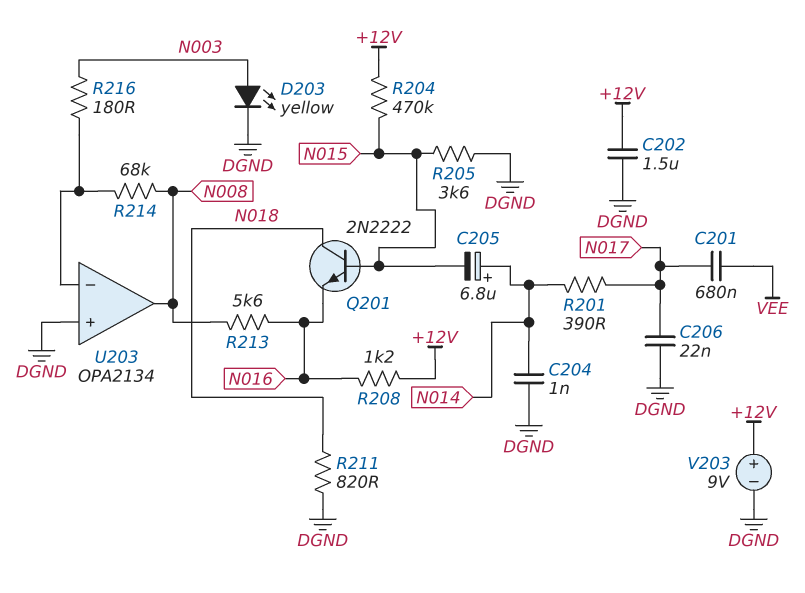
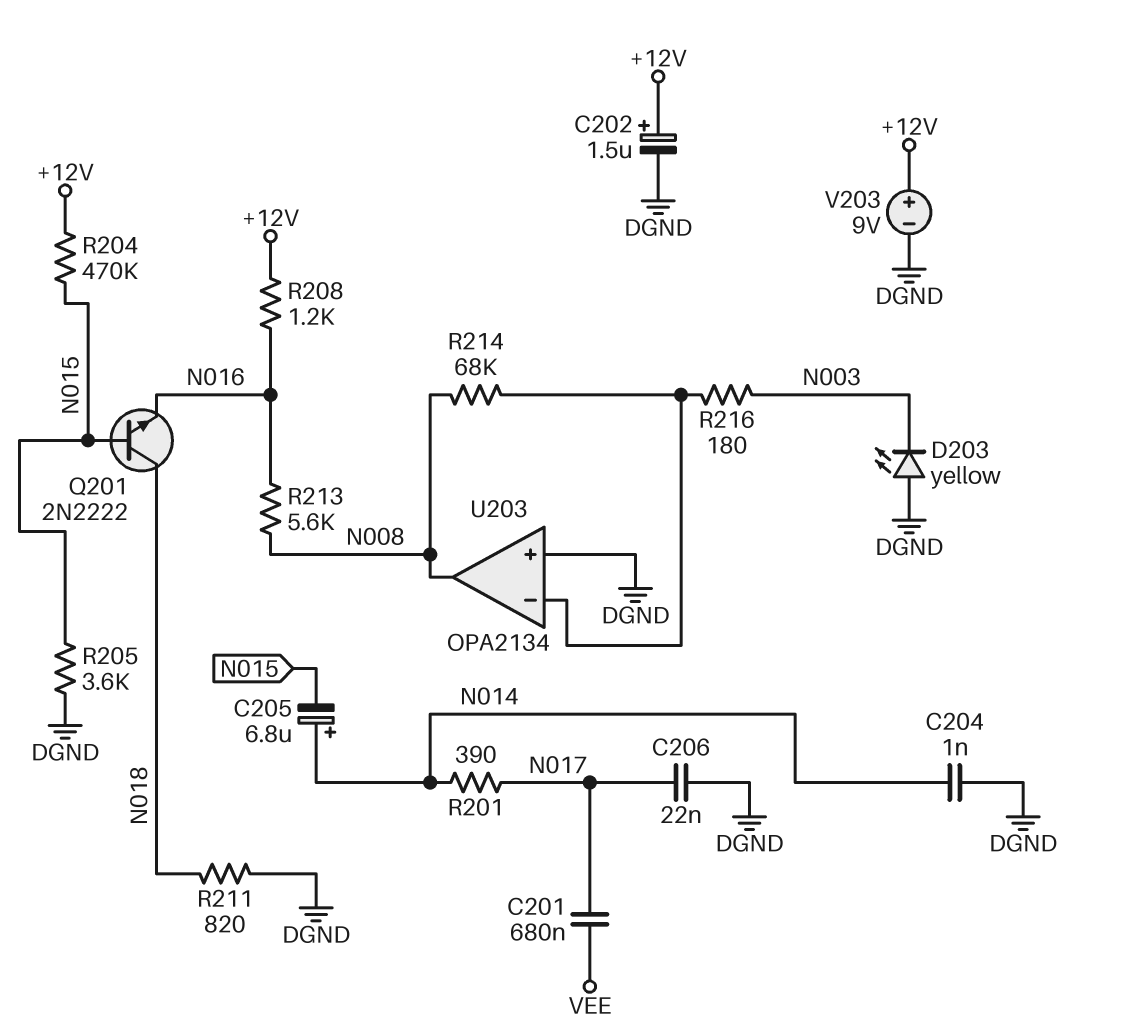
C202: 1.5uF (+12V, DGND) -> 1.5uF (plus +12V, minus DGND)
D203: LED yellow (A N003, K DGND) -> LED yellow (A DGND, K N003)

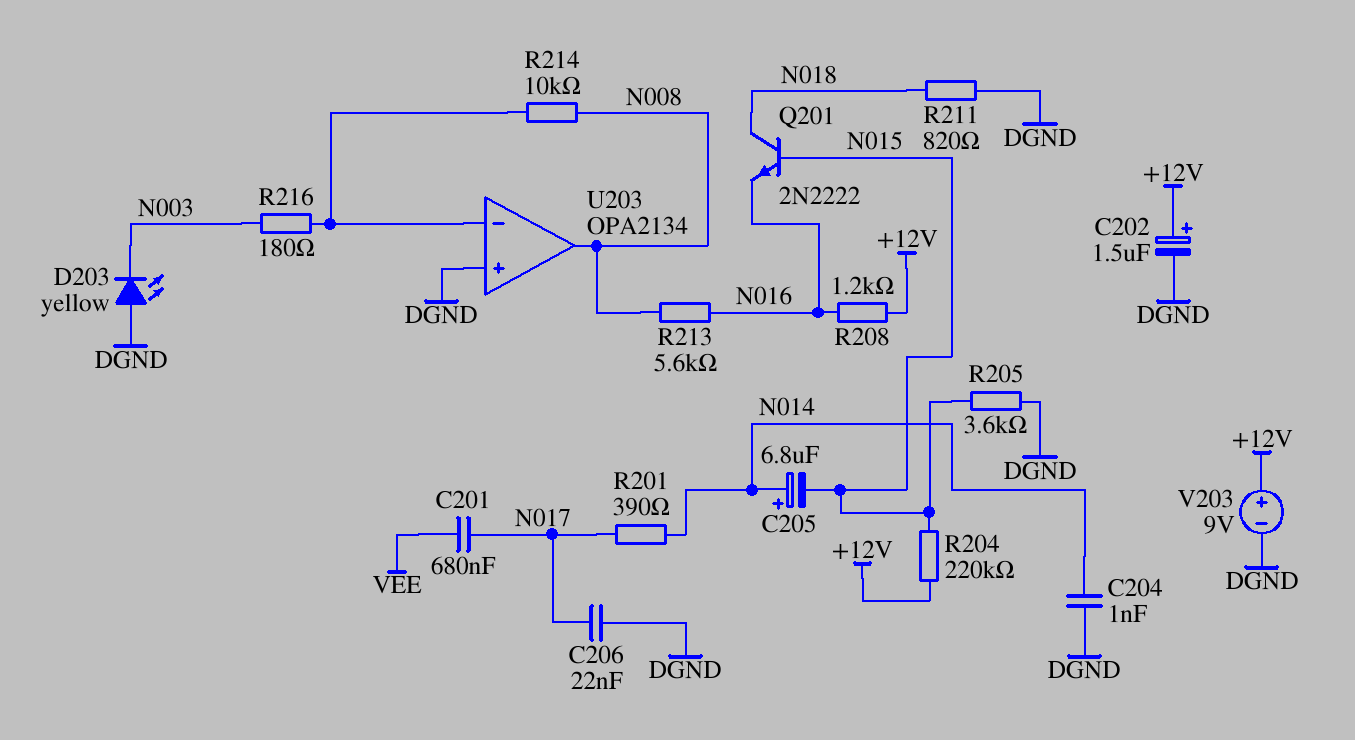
R204: 470k (+12V, N015) -> 220k (+12V, N015)
R214: 68k (N008, U203/in-) -> 10k (N008, U203/in-)

